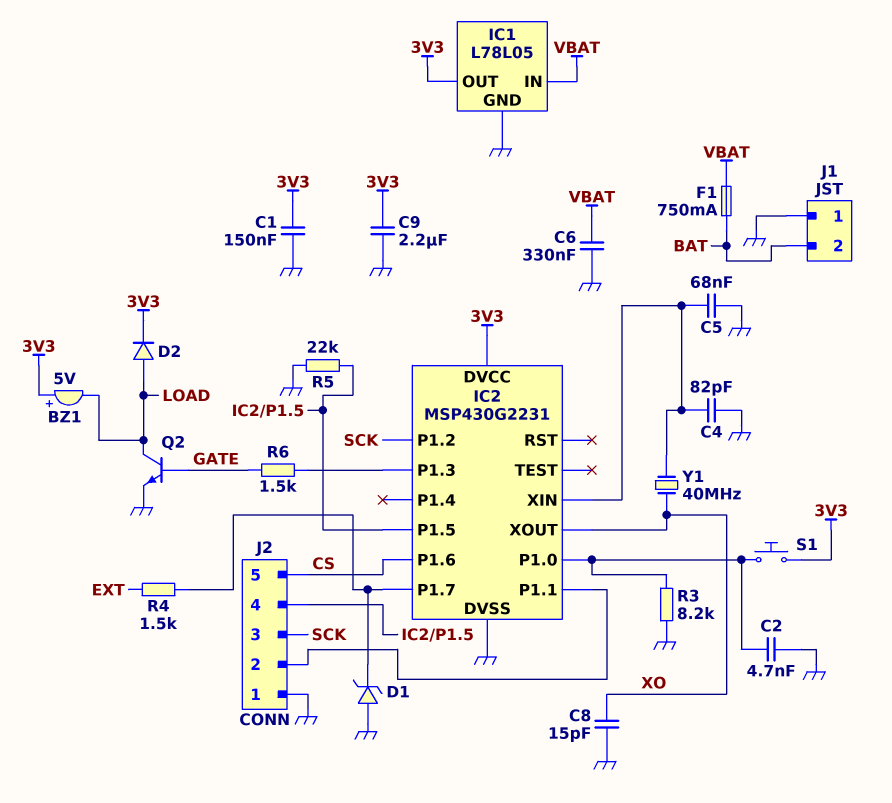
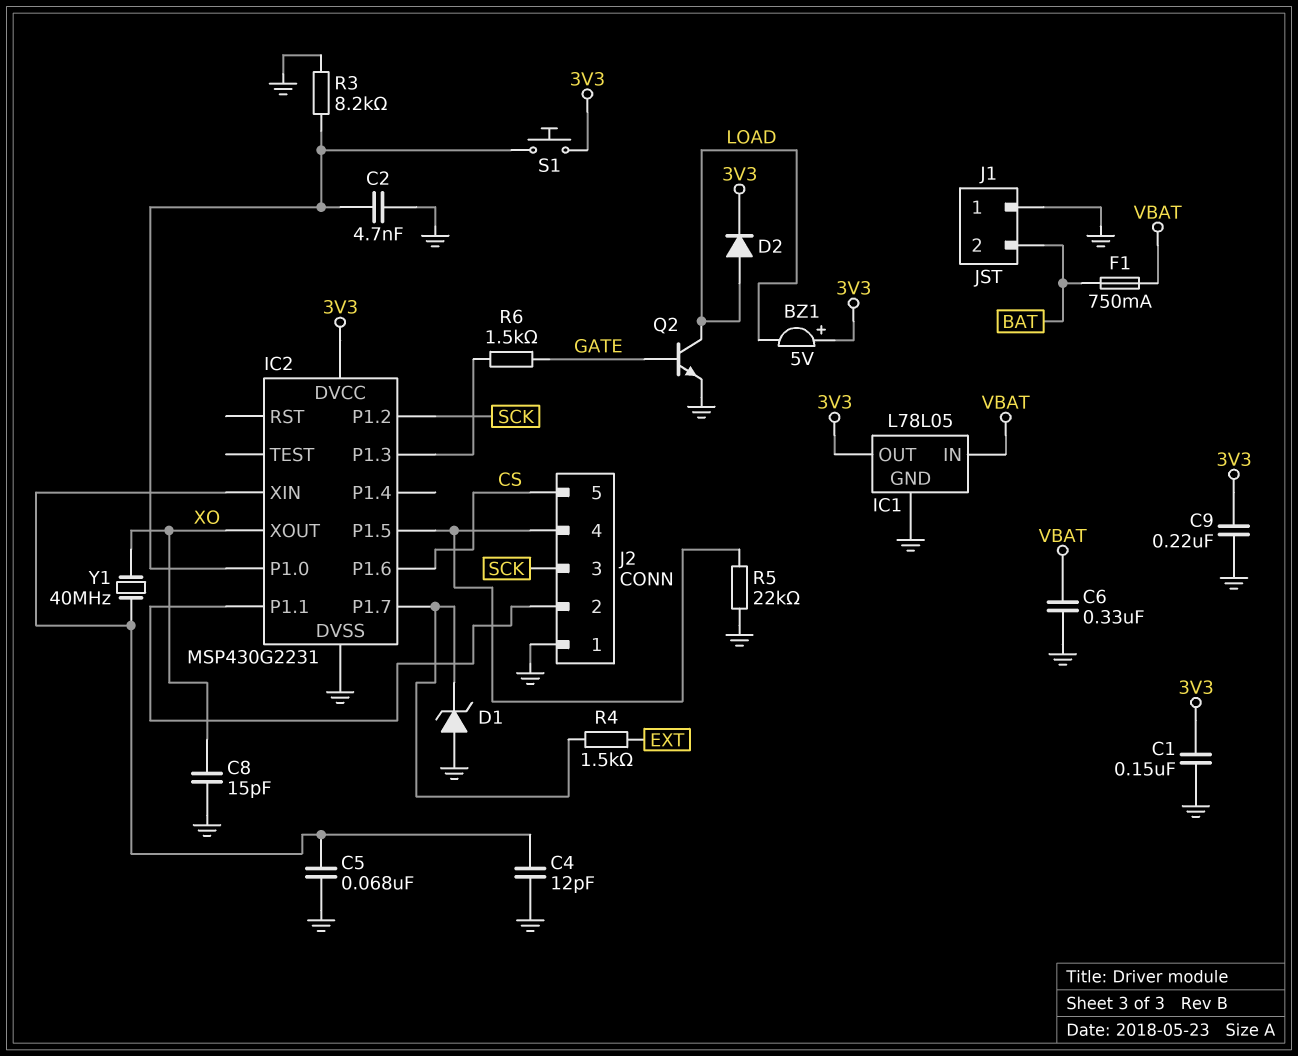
C4: 82pF (GND, IC2/XIN) -> 12pF (GND, IC2/XIN)
C9: 2.2uF (3V3, GND) -> 220nF (3V3, GND)

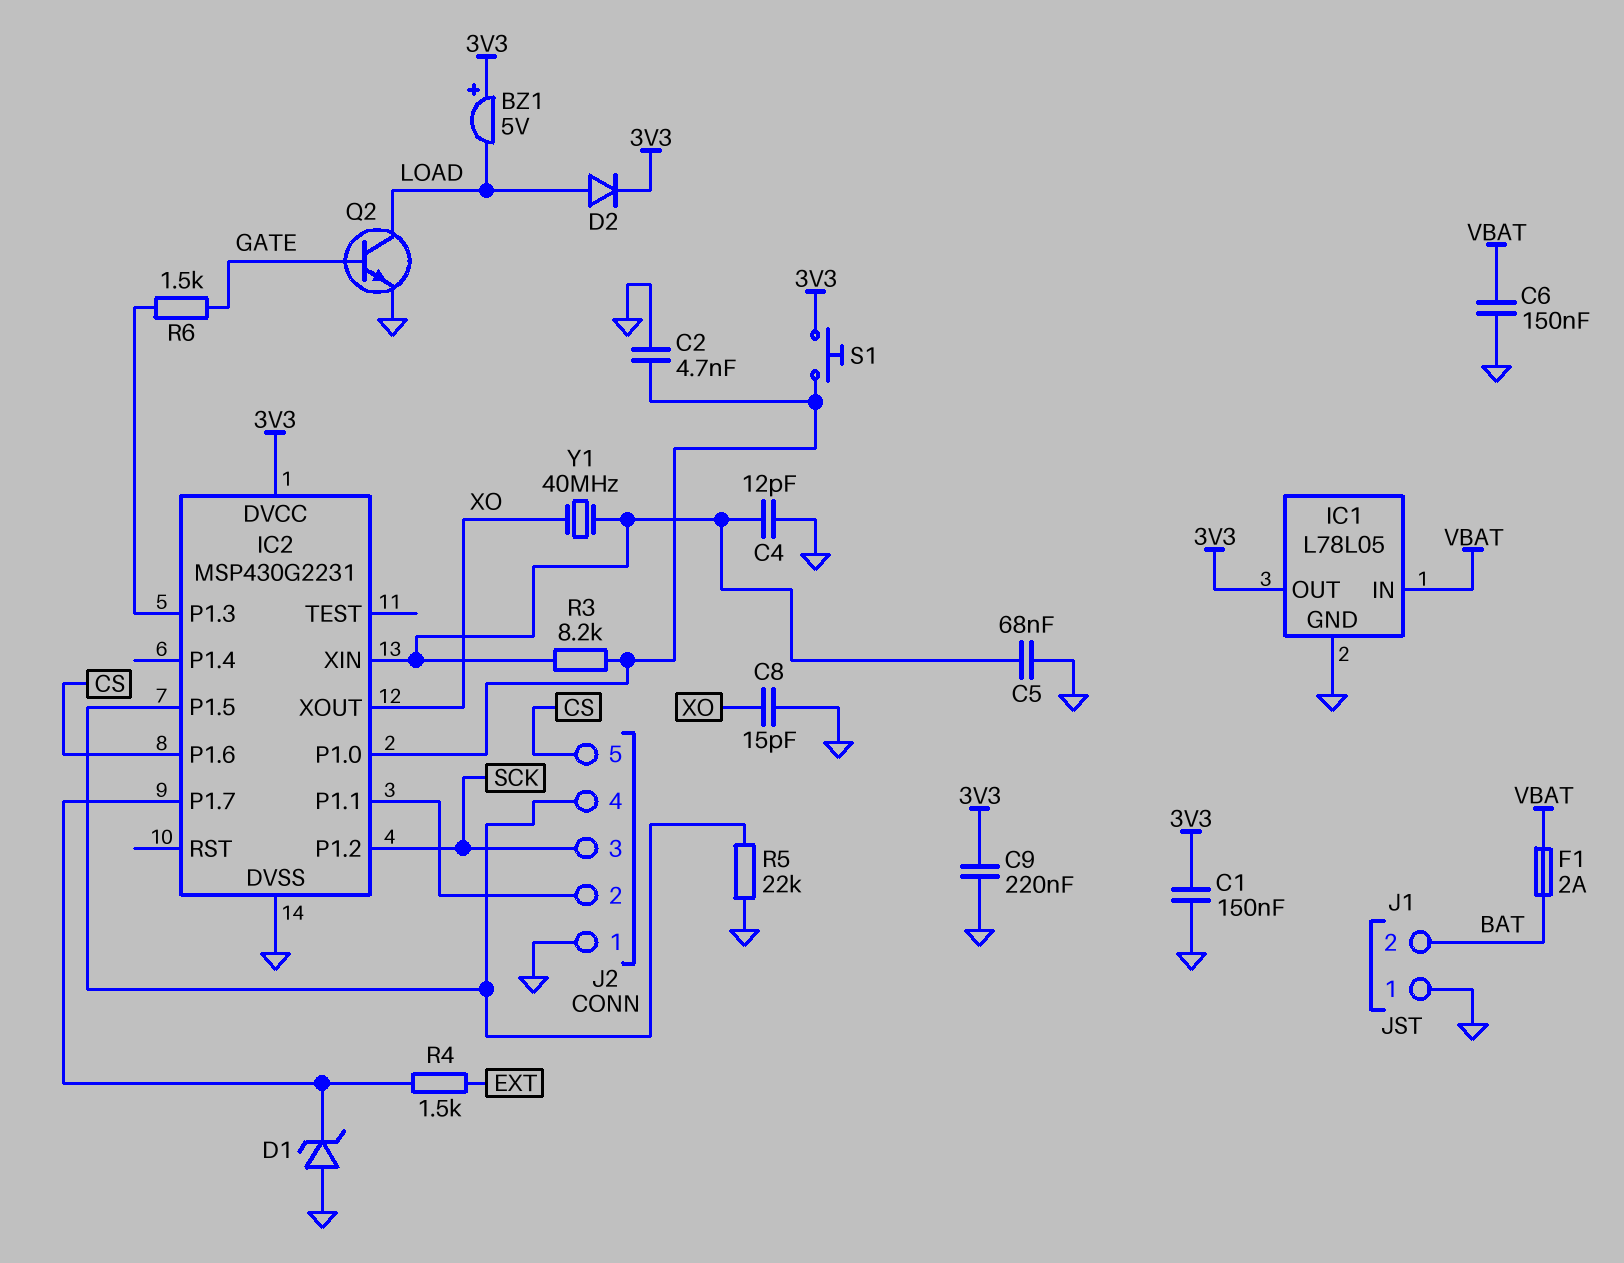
C6: 330nF (GND, VBAT) -> 150nF (GND, VBAT)
F1: 750mA (BAT, VBAT) -> 2A (BAT, VBAT)
R3: 8.2k (GND, IC2/P1.0) -> 8.2k (IC2/P1.0, IC2/XIN)

